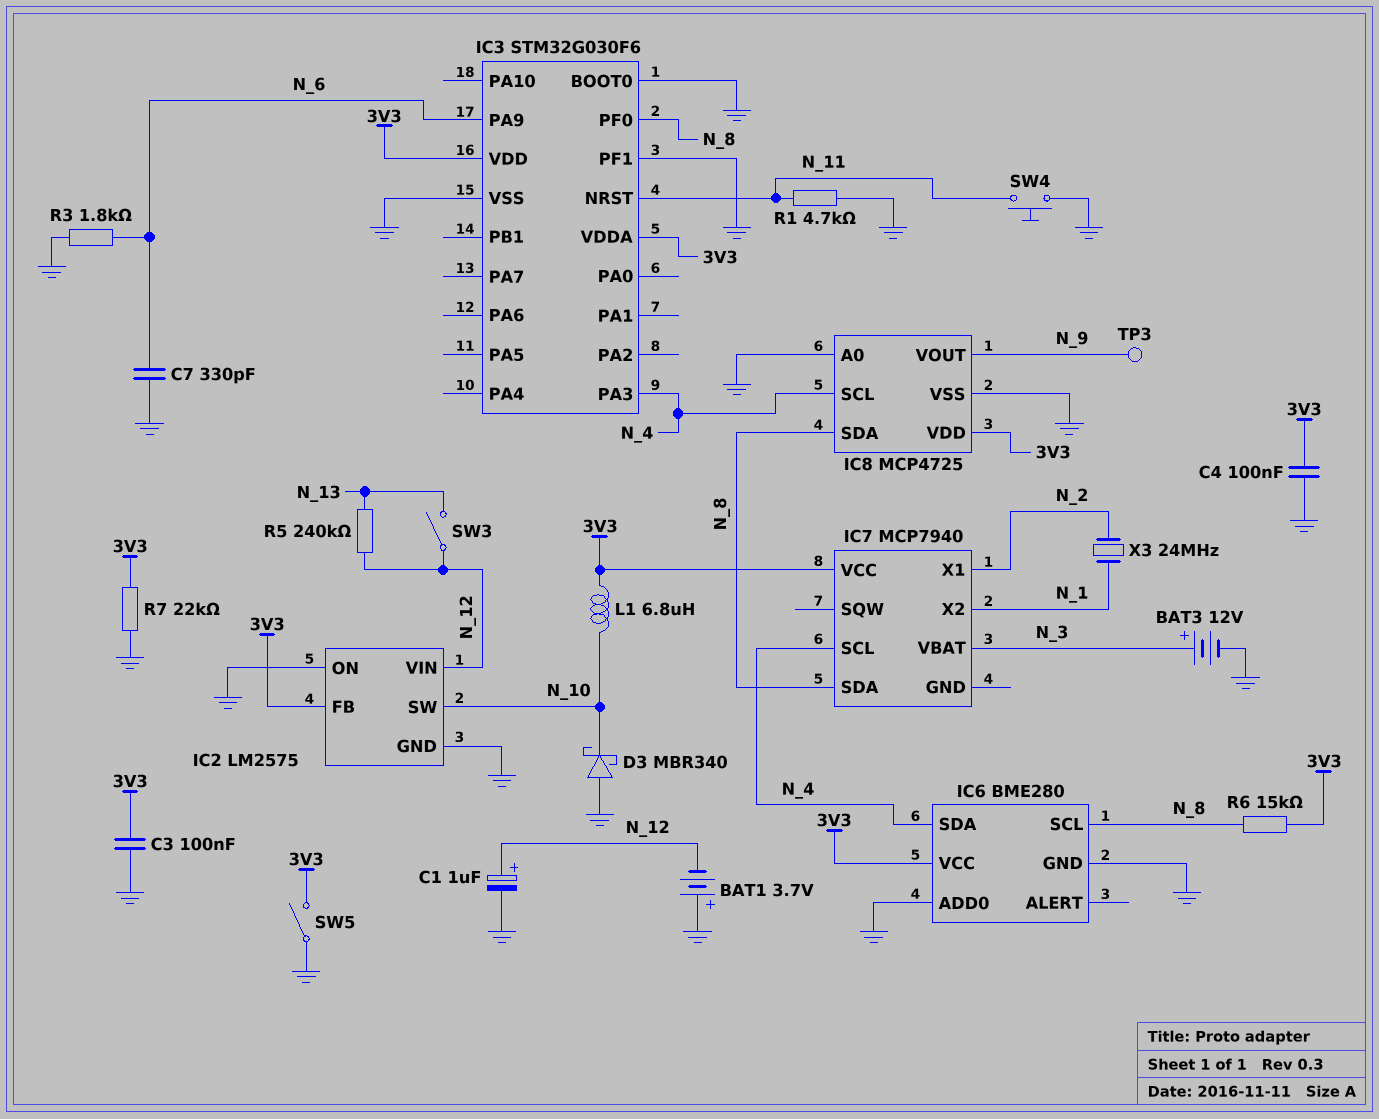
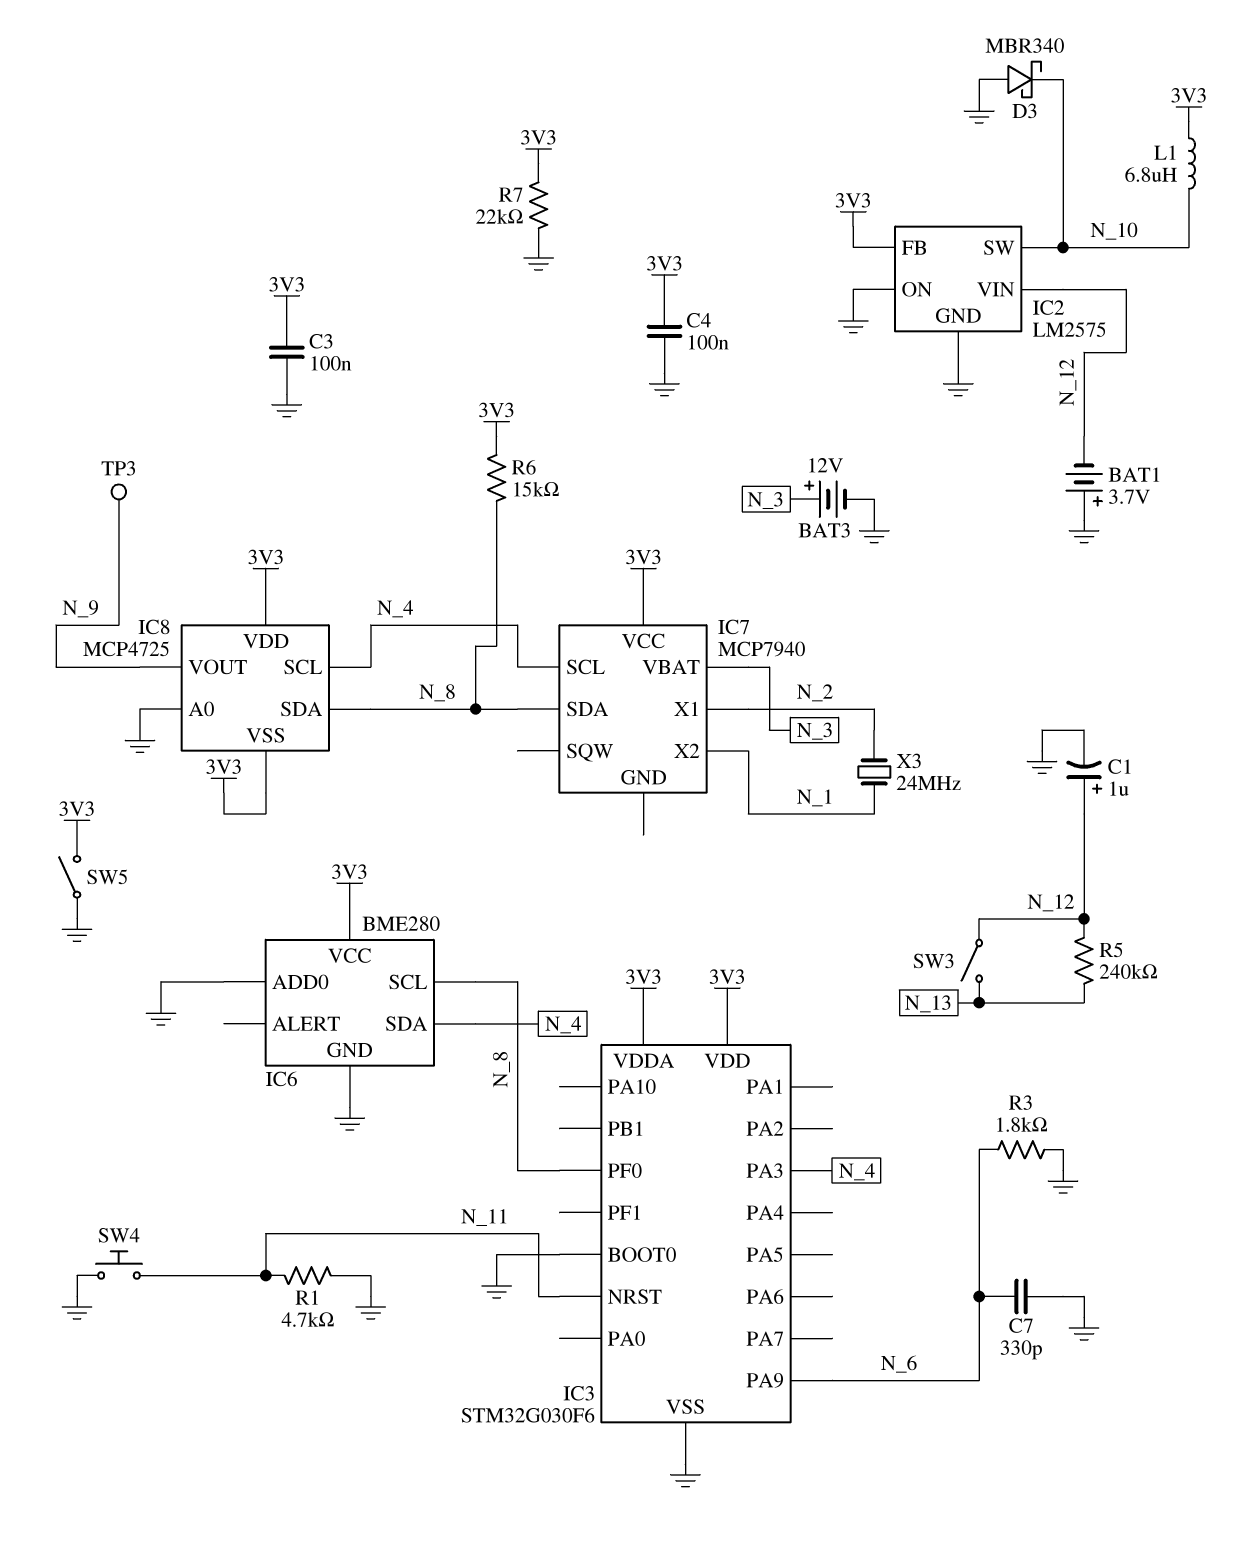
IC3 pin PF1: GND -> none
IC8 pin VSS: GND -> 3V3

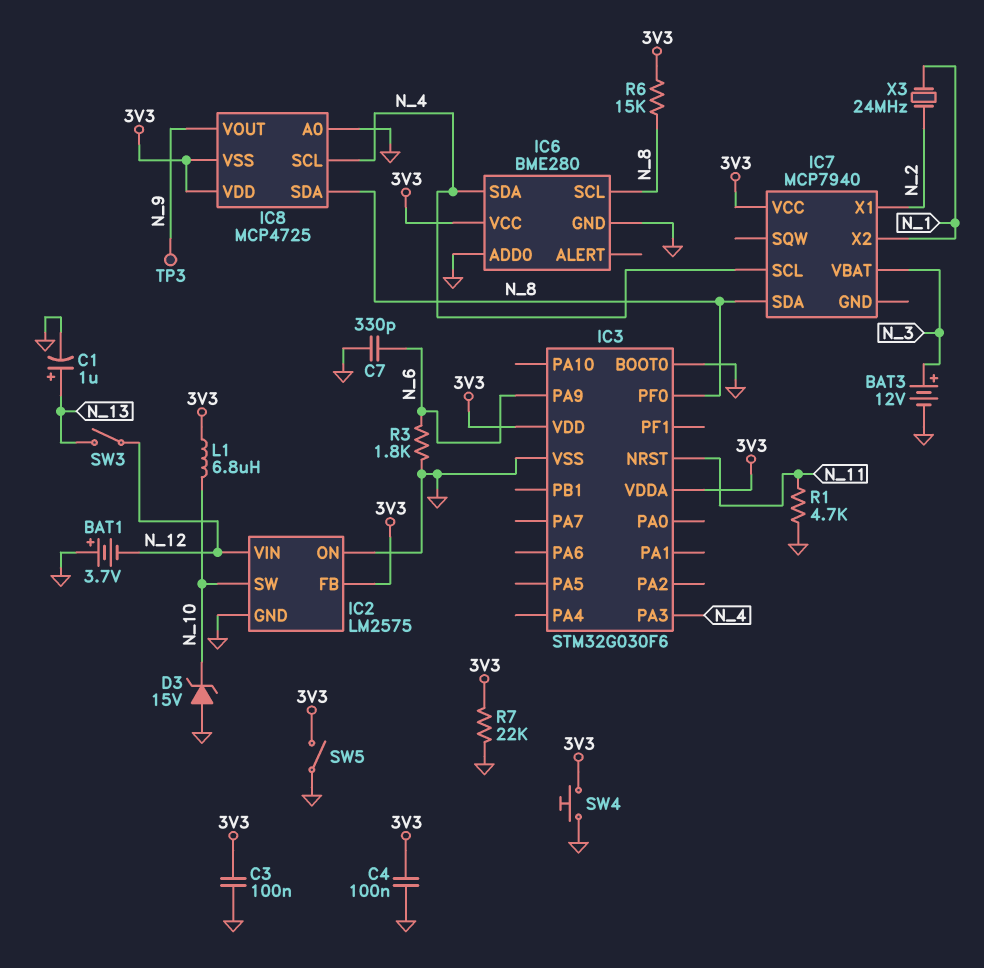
C1: 1uF (plus N_12, minus GND) -> 1uF (plus N_13, minus GND)
D3: schottky MBR340 (A GND, K N_10) -> zener 15V (A GND, K N_10)
R5: 240k (N_12, N_13) -> none
SW4: button (GND, N_11) -> button (3V3, GND)

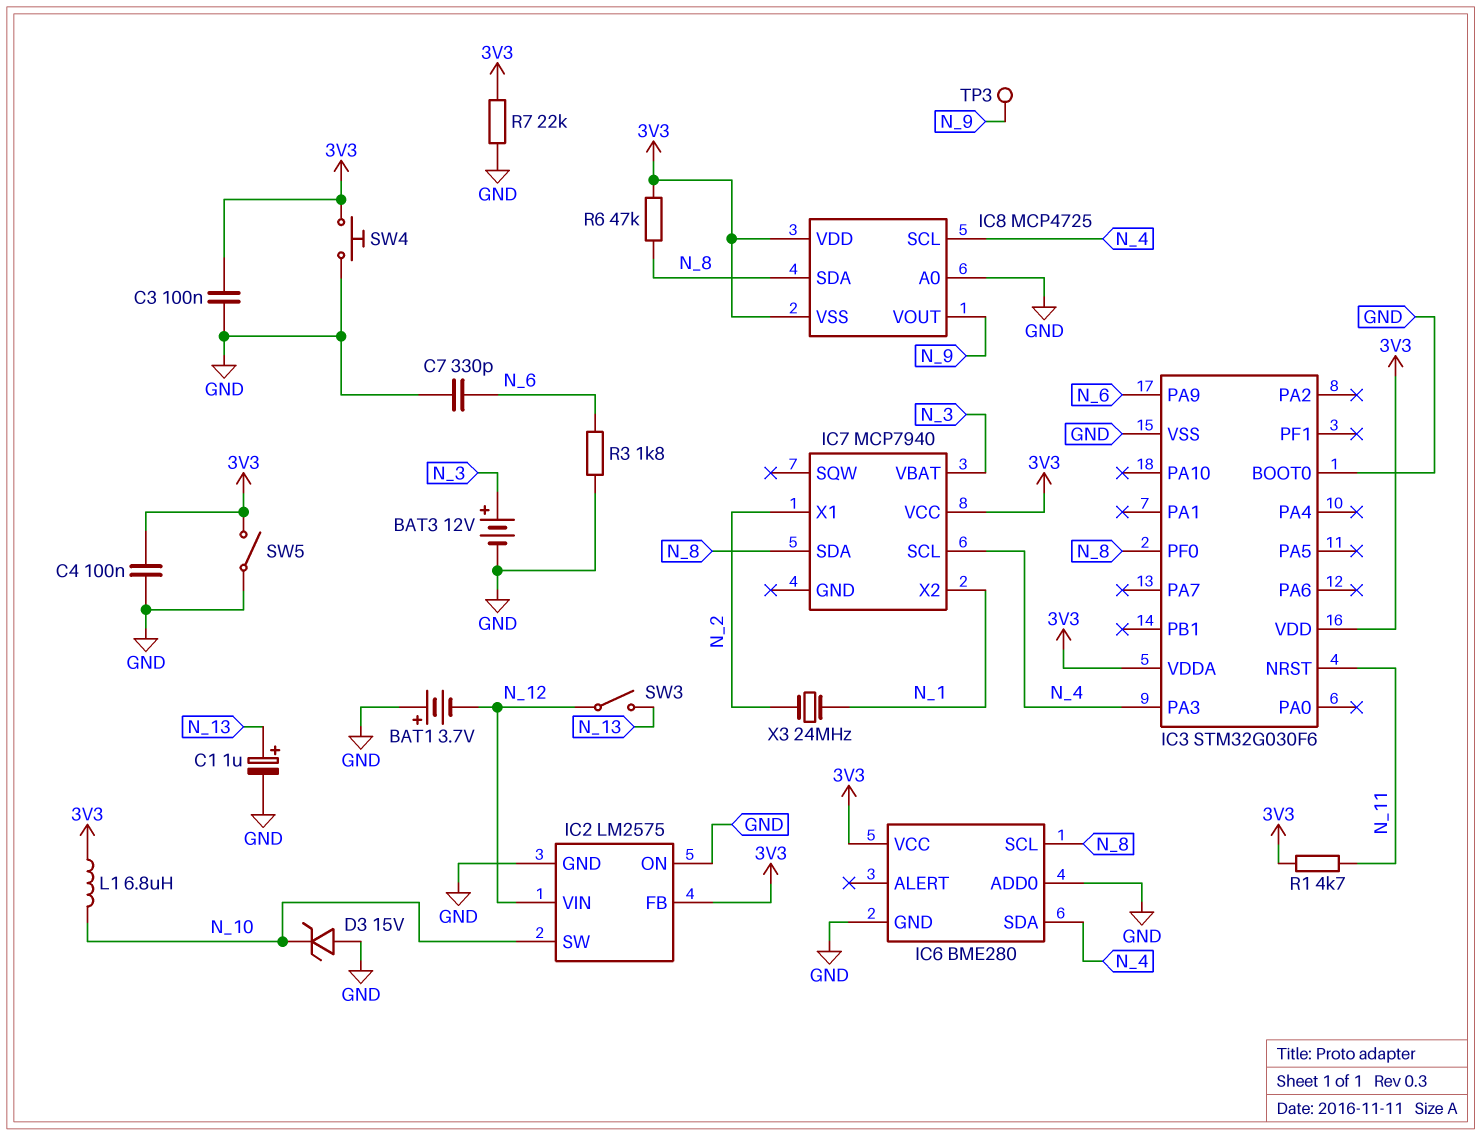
R1: 4.7k (GND, N_11) -> 4.7k (3V3, N_11)
R6: 15k (3V3, N_8) -> 47k (3V3, N_8)

